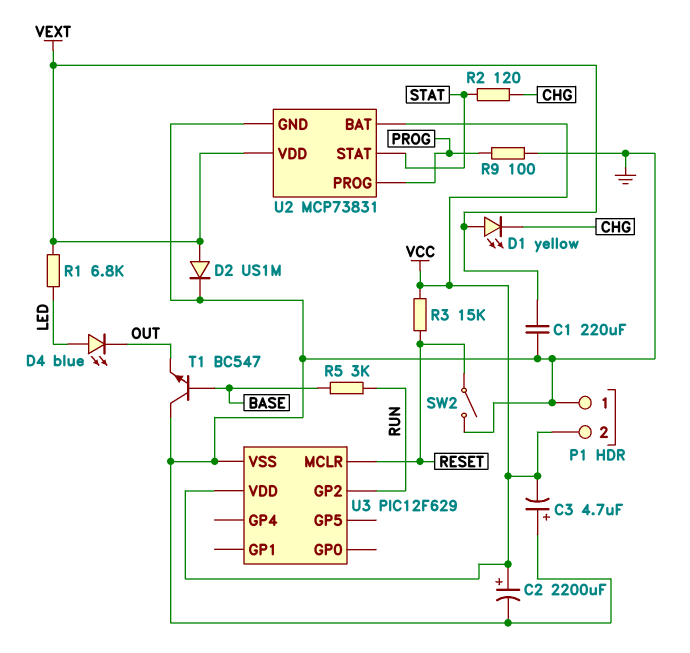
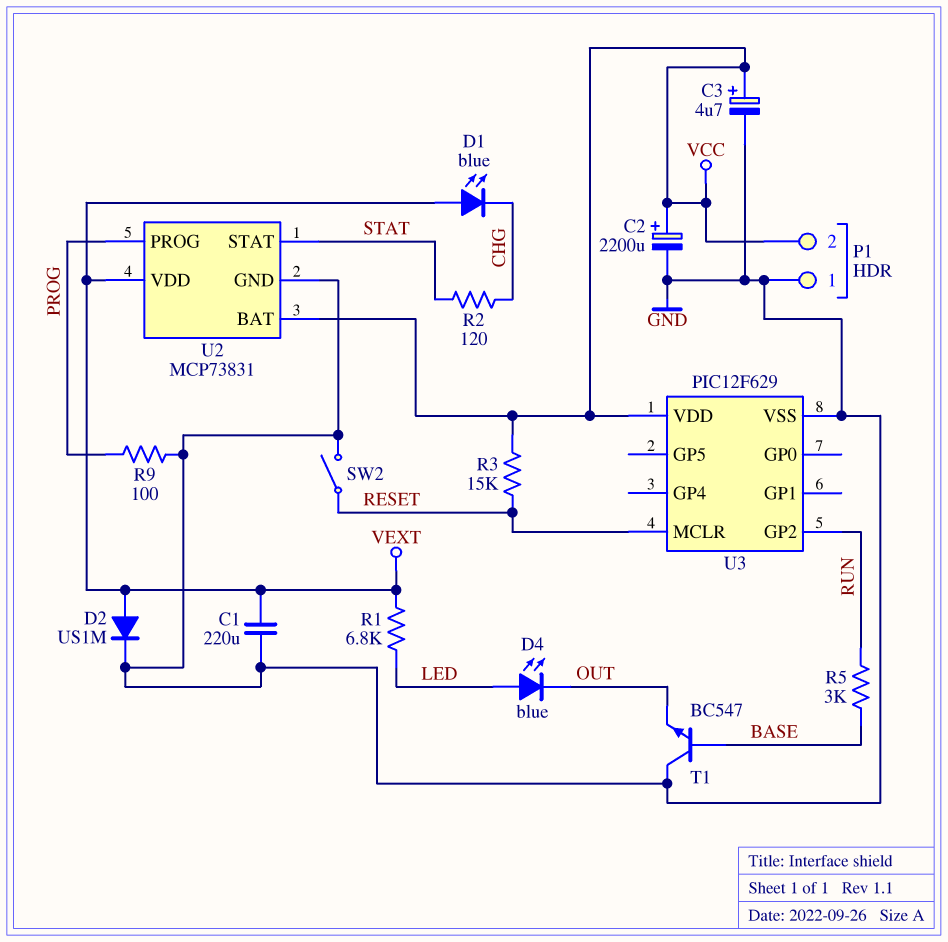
C3: 4.7uF (plus GND, minus VCC) -> 4.7uF (plus VCC, minus GND)
D1: LED yellow (A VEXT, K CHG) -> LED blue (A VEXT, K CHG)

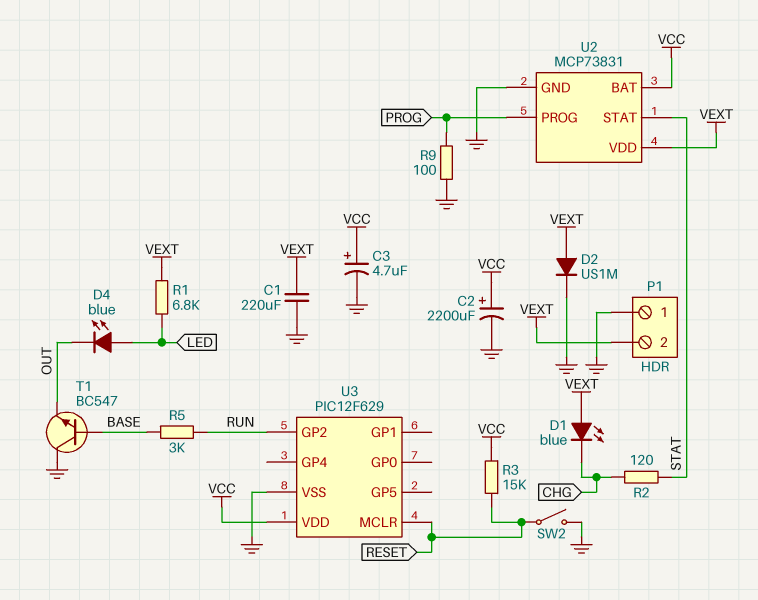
P1 pin 2: VCC -> VEXT

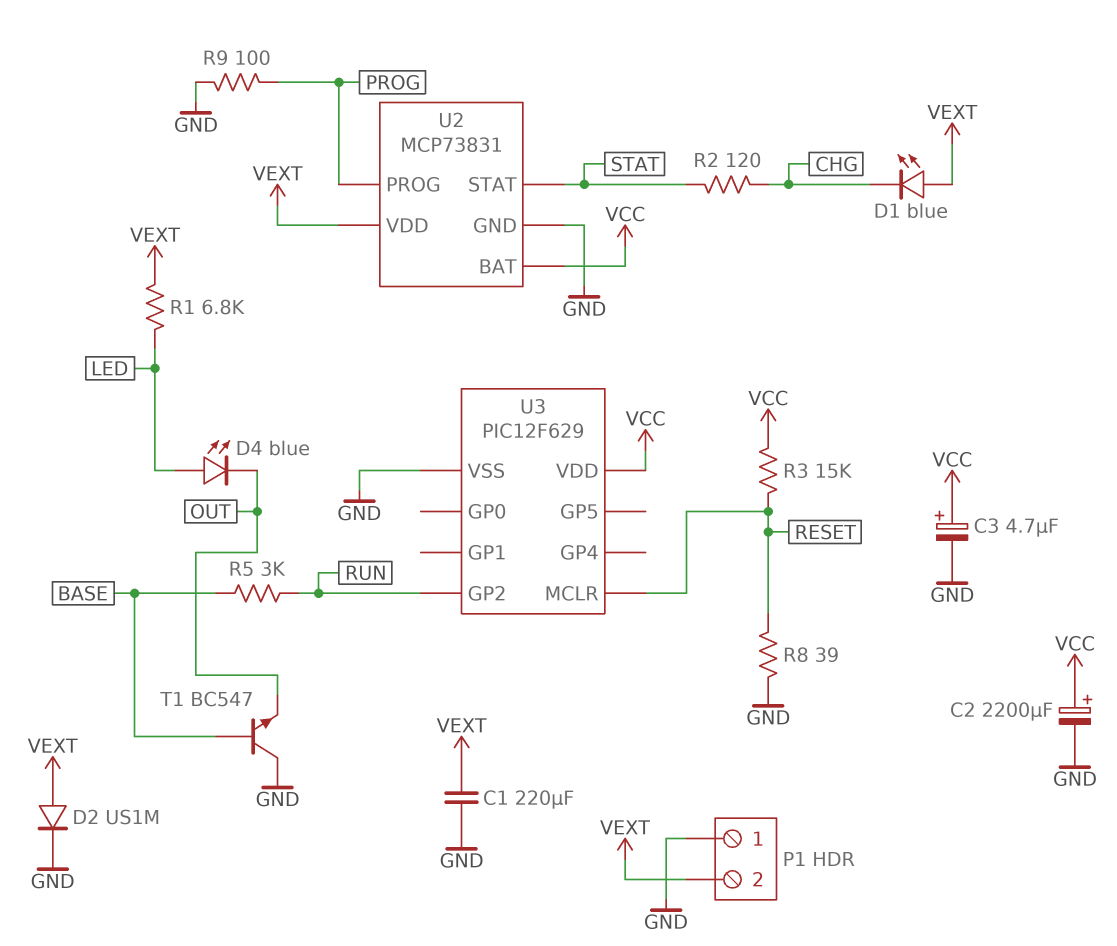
R8: none -> 39 (GND, RESET)
SW2: switch (GND, RESET) -> none

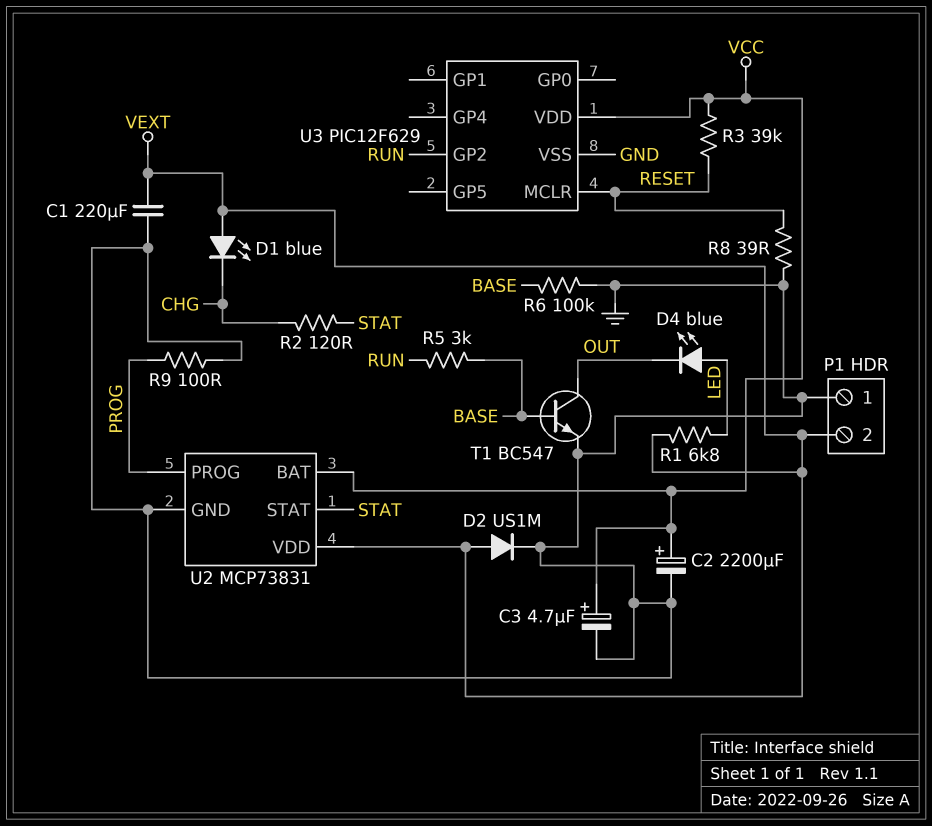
R3: 15k (RESET, VCC) -> 39k (RESET, VCC)
R6: none -> 100k (BASE, GND)
T1: NPN BC547 (B BASE, C GND, E OUT) -> NPN BC547 (B BASE, C OUT, E GND)

